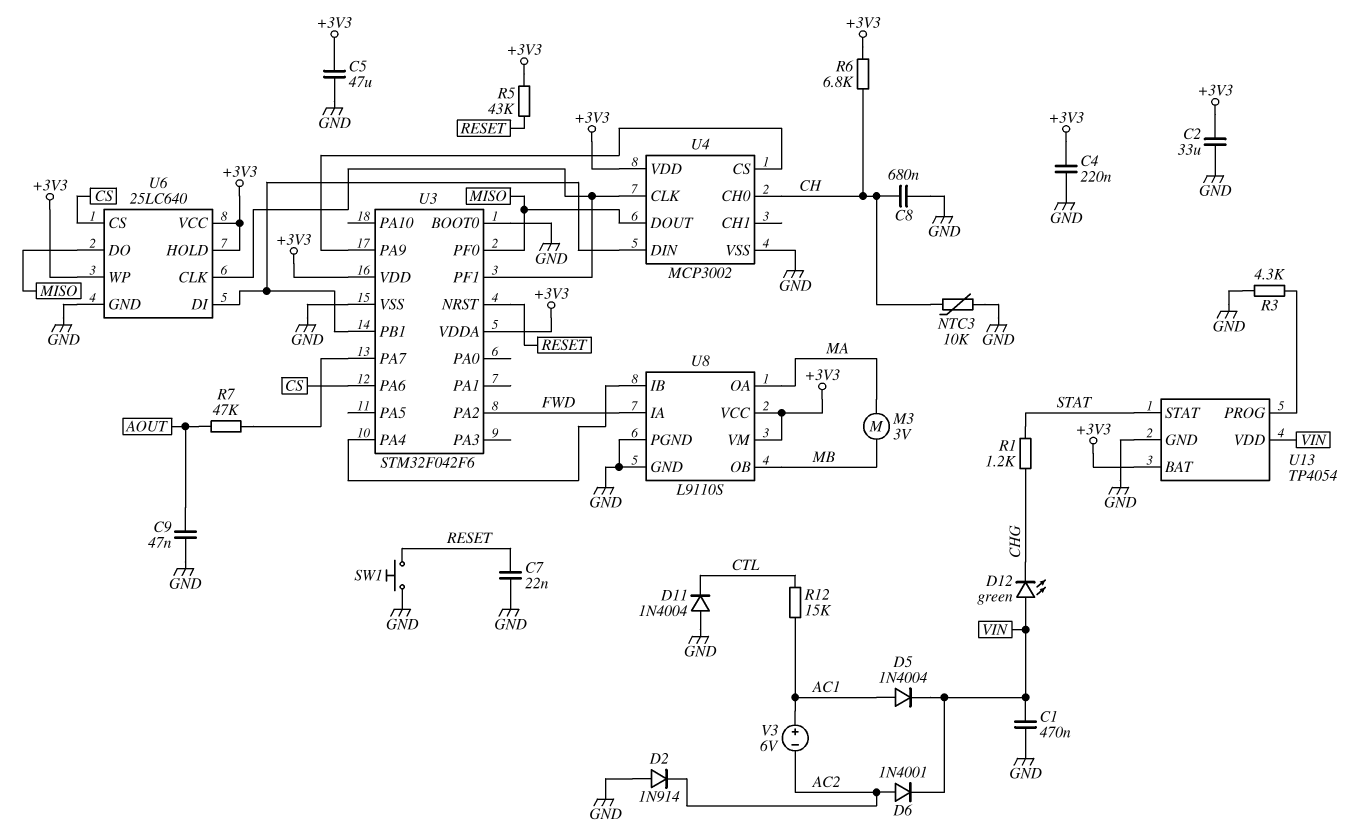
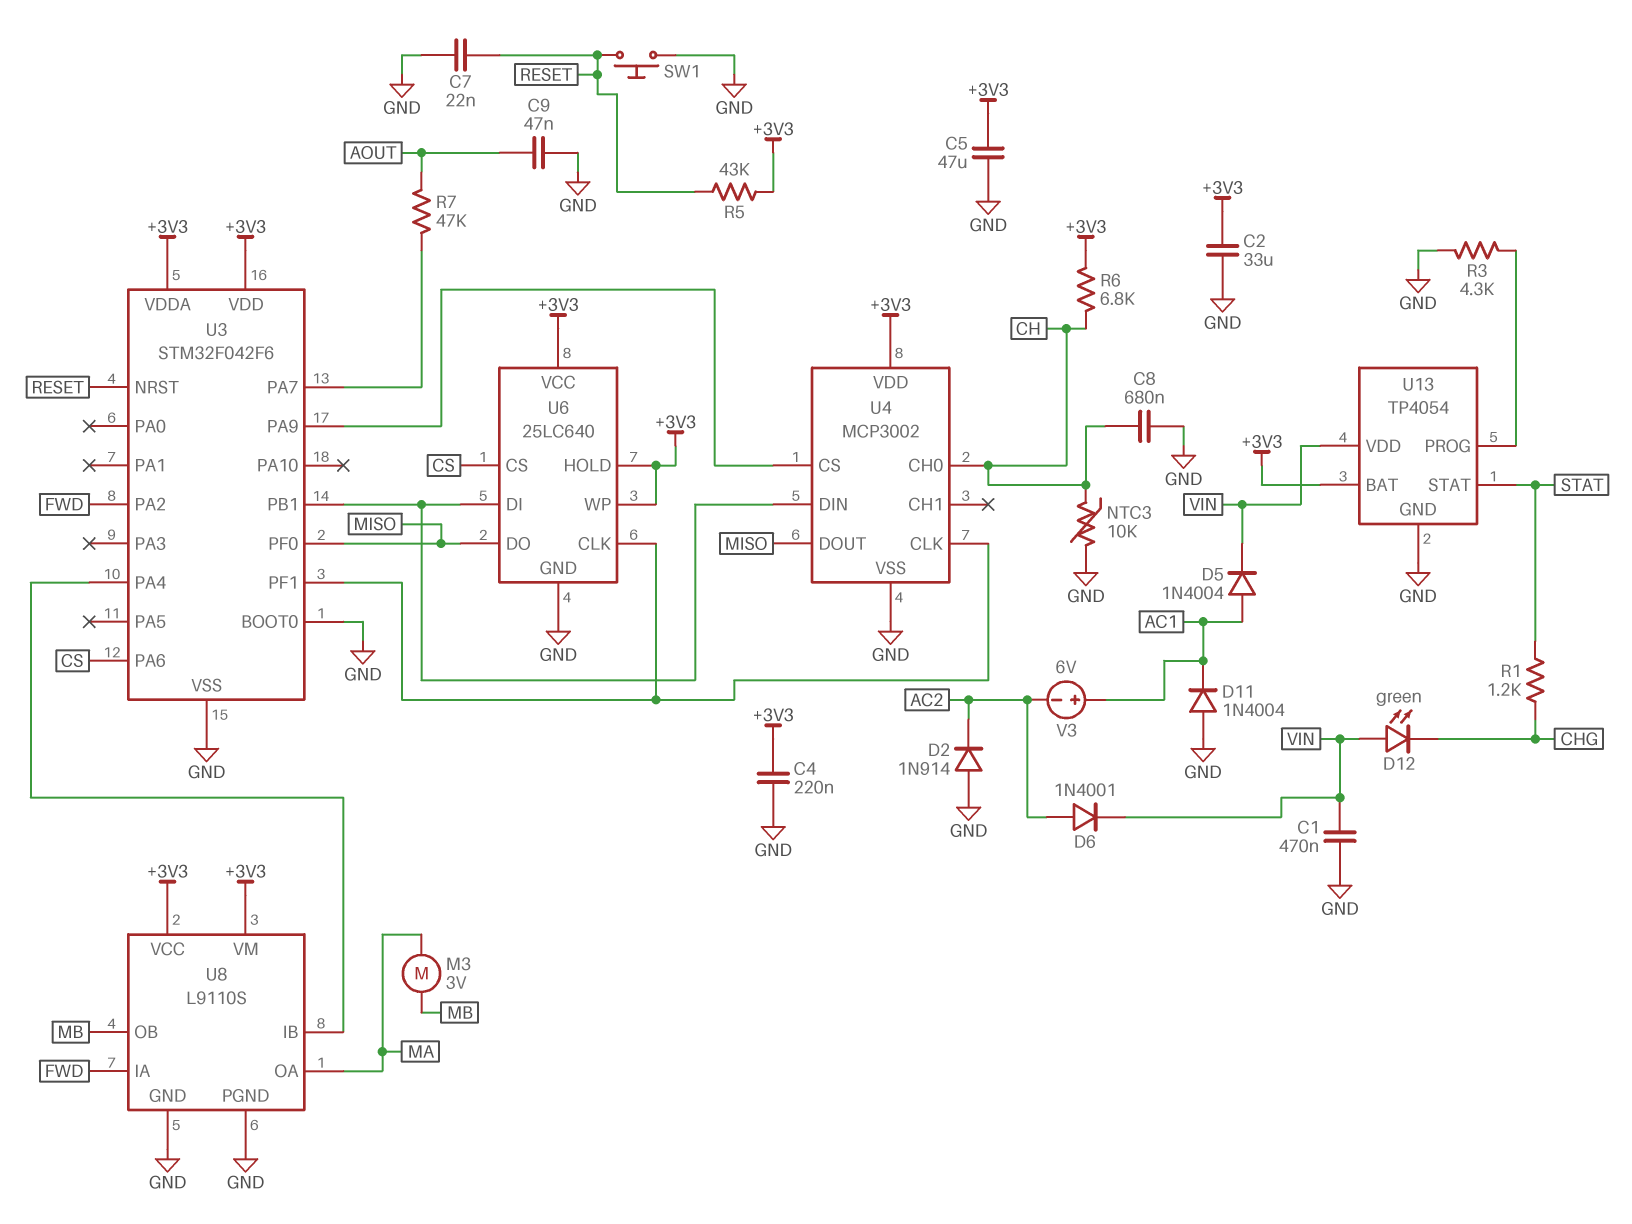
D11: diode 1N4004 (A GND, K CTL) -> diode 1N4004 (A GND, K AC1)
R12: 15k (AC1, CTL) -> none

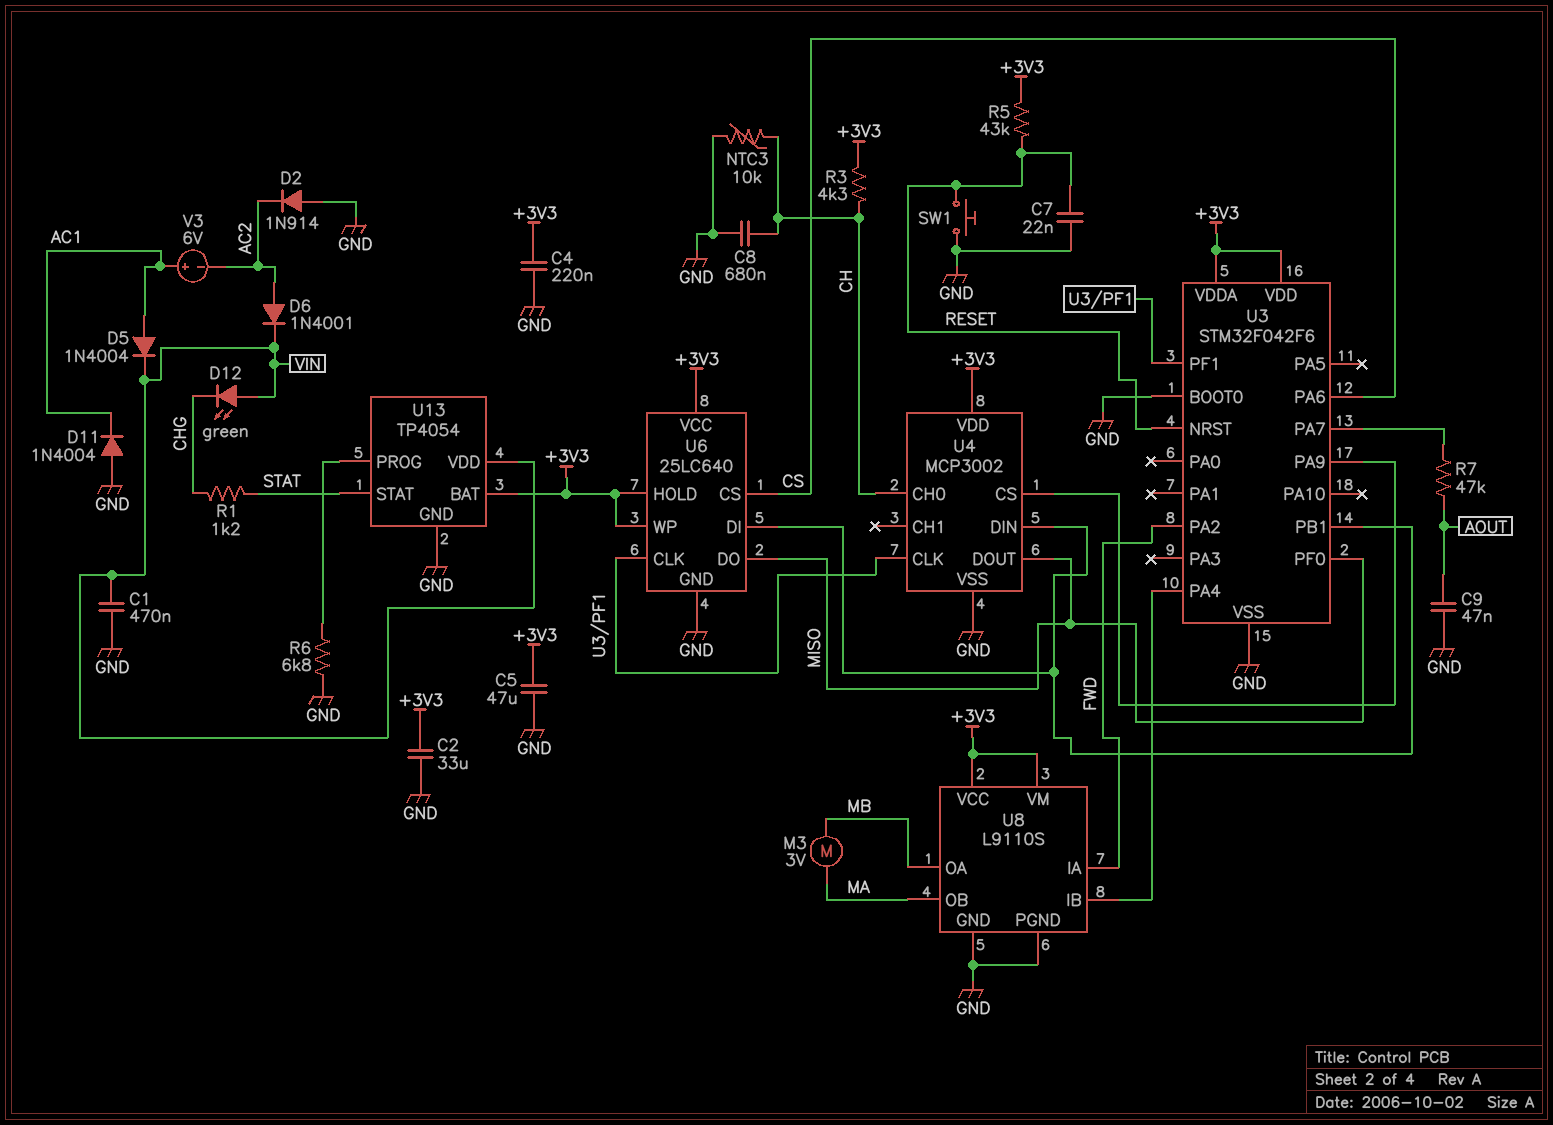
R3: 4.3k (GND, U13/PROG) -> 4.3k (+3V3, CH)
R6: 6.8k (+3V3, CH) -> 6.8k (GND, U13/PROG)
U8 pin OA: MA -> MB
U8 pin OB: MB -> MA

